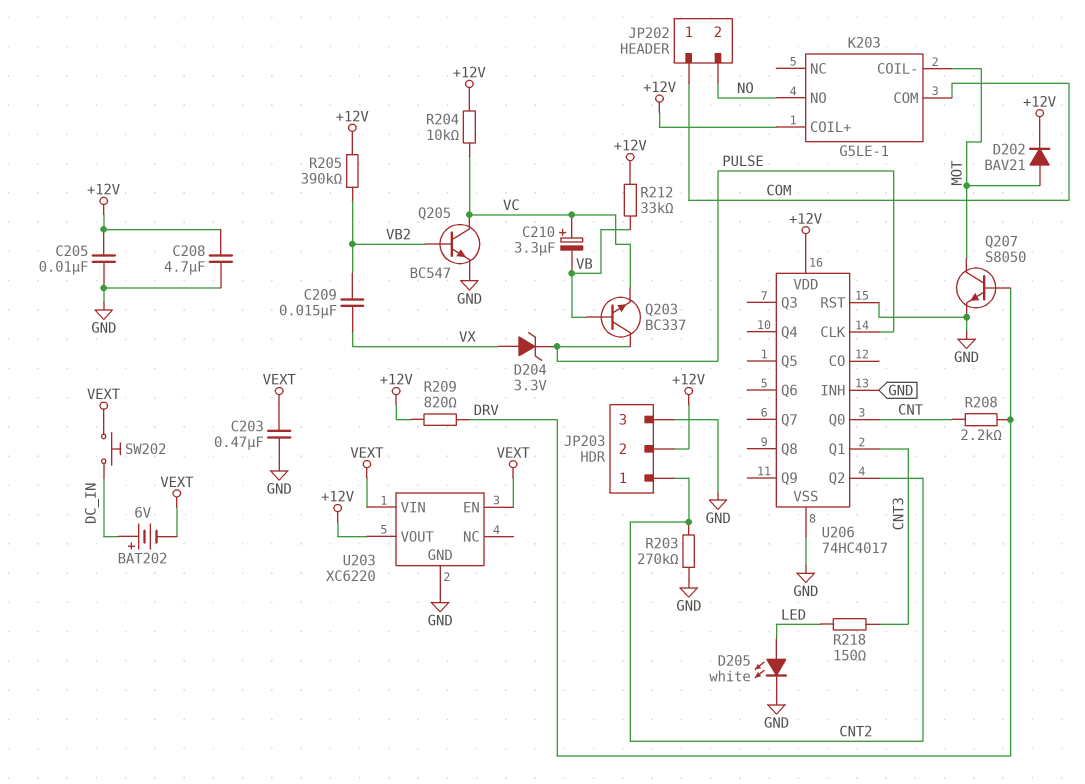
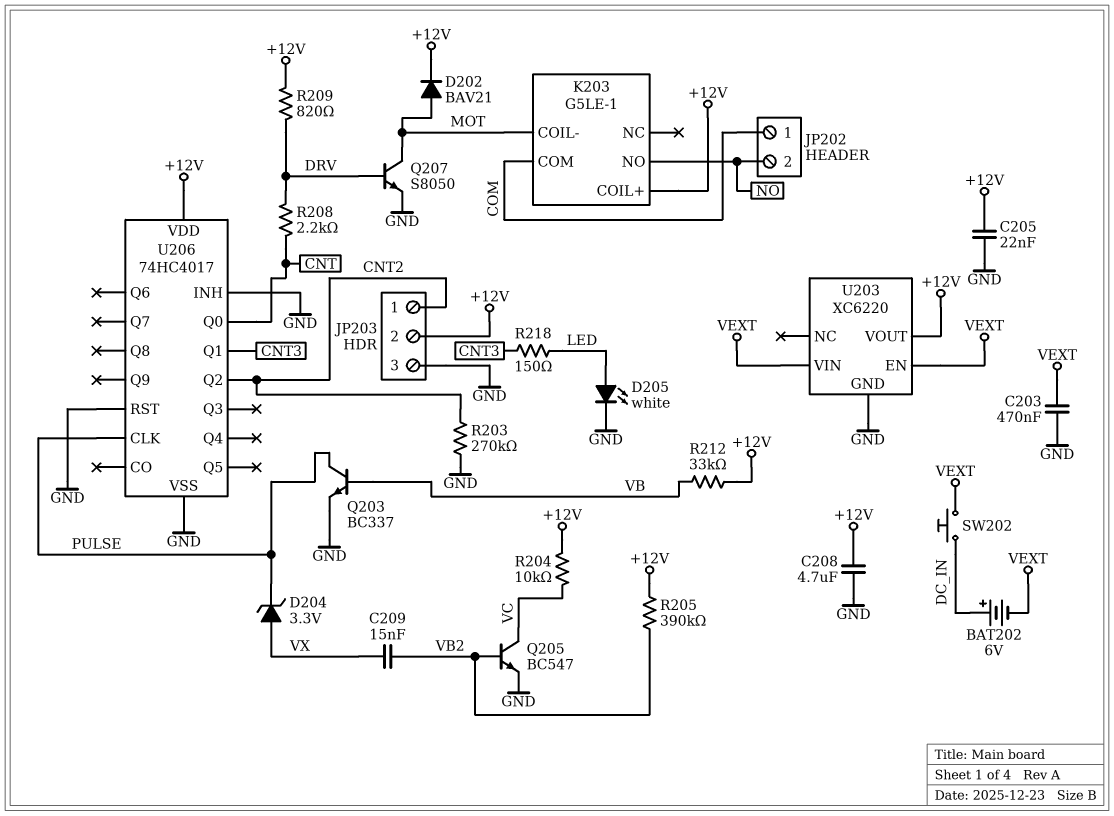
C205: 10nF (+12V, GND) -> 22nF (+12V, GND)
C210: 3.3uF (plus VC, minus VB) -> none
Q203: NPN BC337 (B VB, C PULSE, E VC) -> NPN BC337 (B VB, C PULSE, E GND)

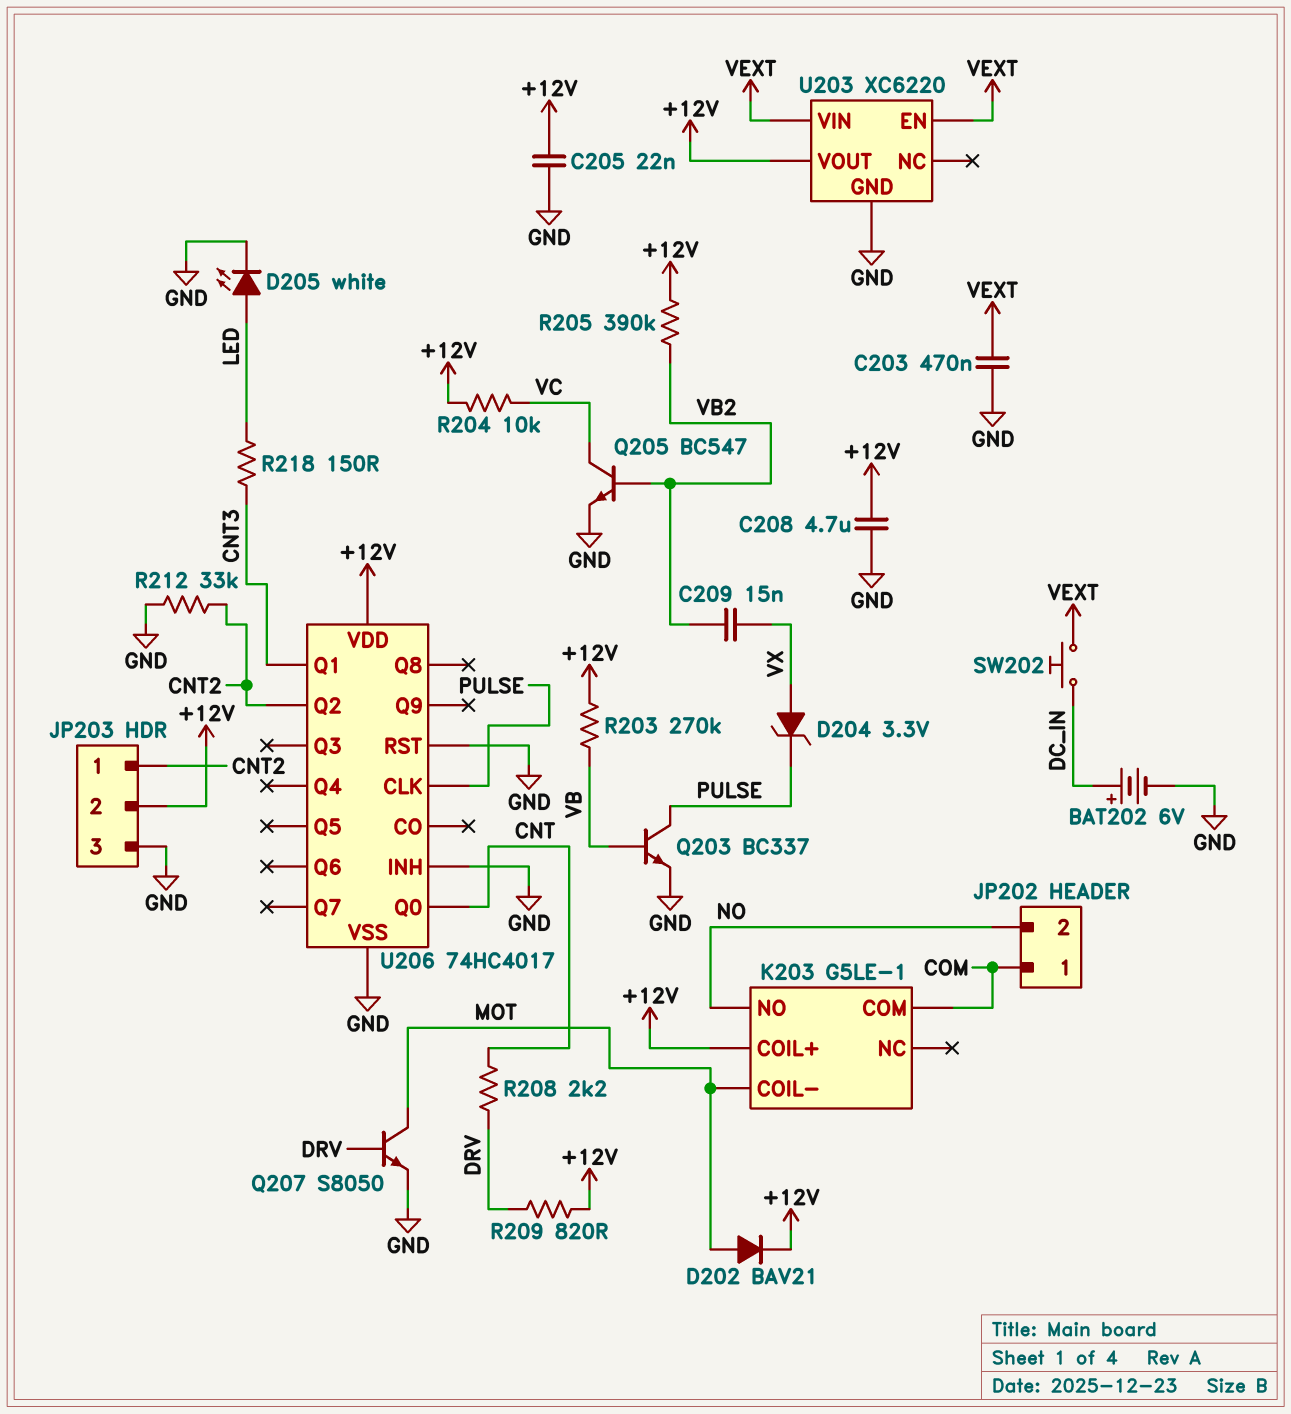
BAT202: 6V (plus DC_IN, minus VEXT) -> 6V (plus DC_IN, minus GND)
R203: 270k (CNT2, GND) -> 270k (+12V, VB)
R212: 33k (+12V, VB) -> 33k (CNT2, GND)

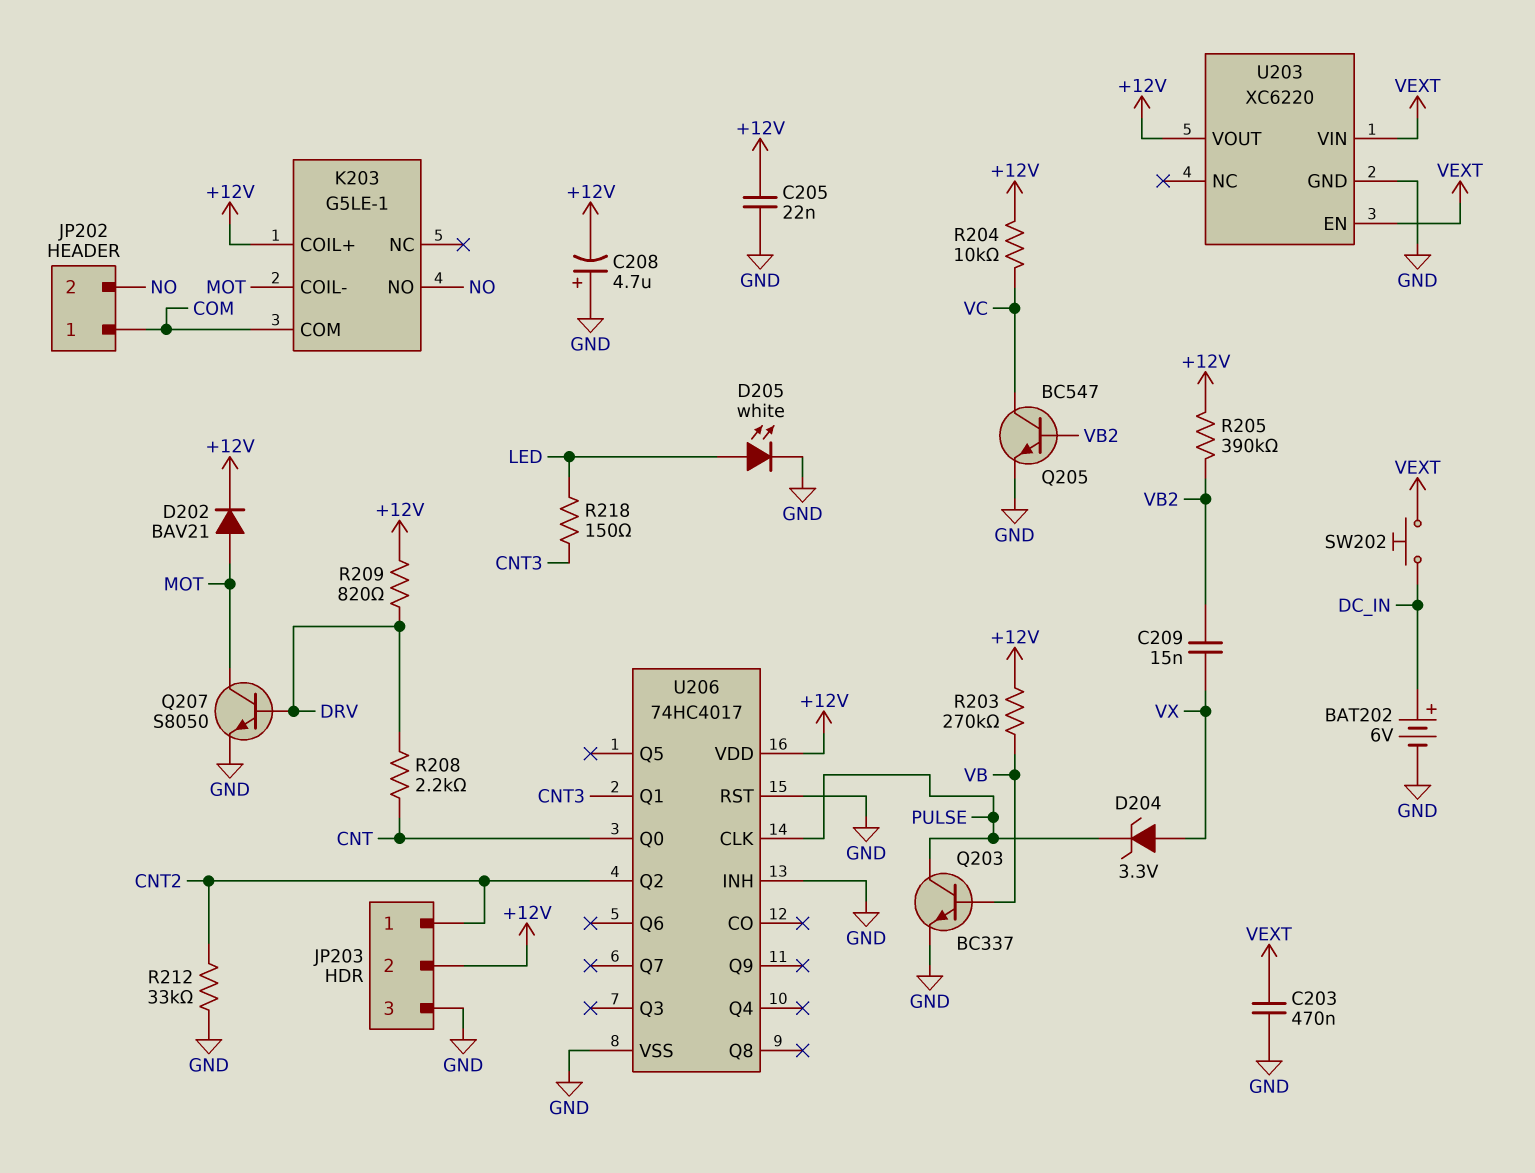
C208: 4.7uF (+12V, GND) -> 4.7uF (plus GND, minus +12V)

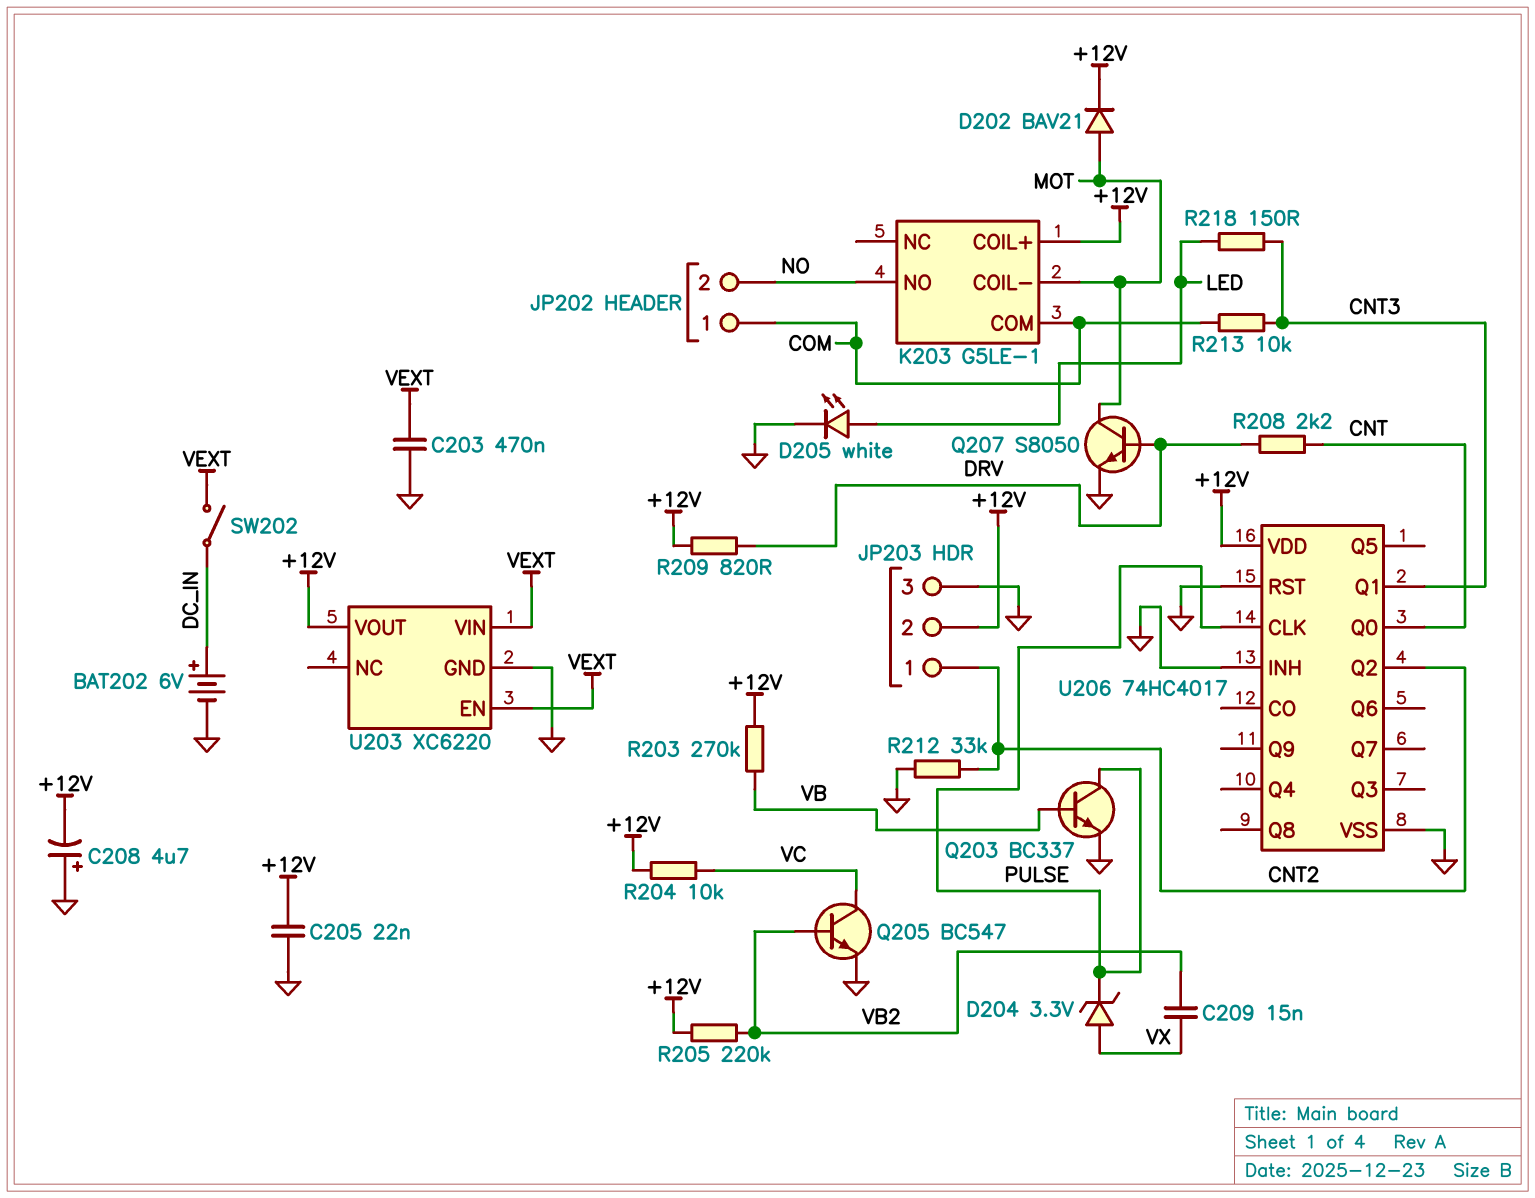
R205: 390k (+12V, VB2) -> 220k (+12V, VB2)
R213: none -> 10k (CNT3, COM)
SW202: button (DC_IN, VEXT) -> switch (DC_IN, VEXT)

